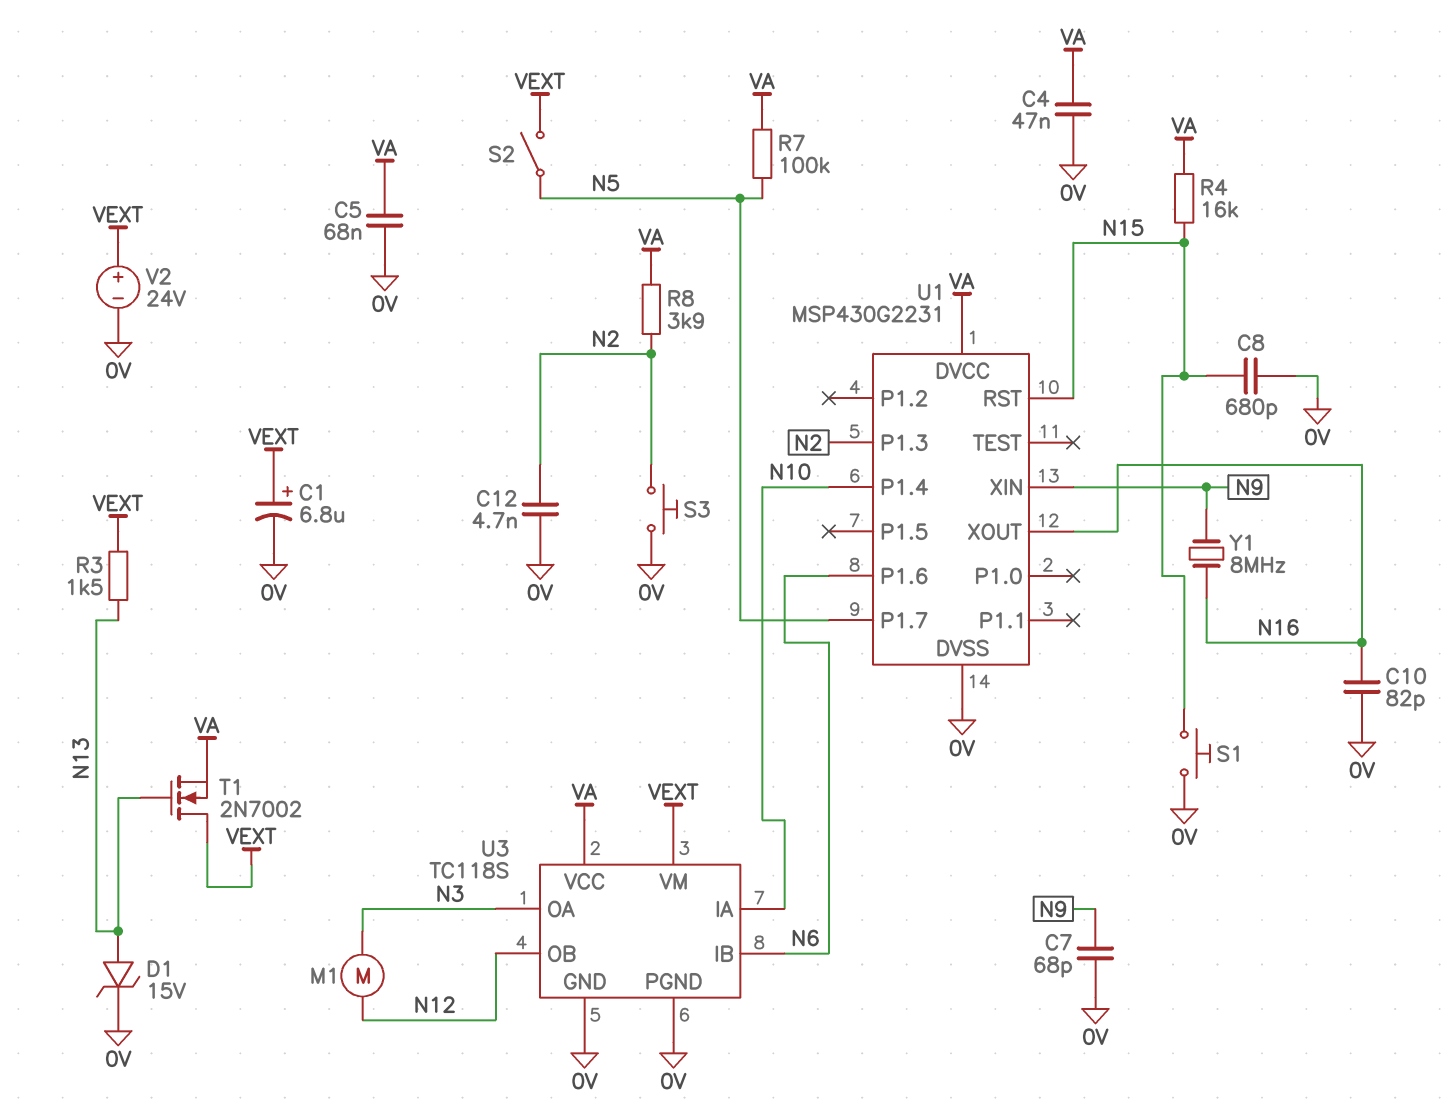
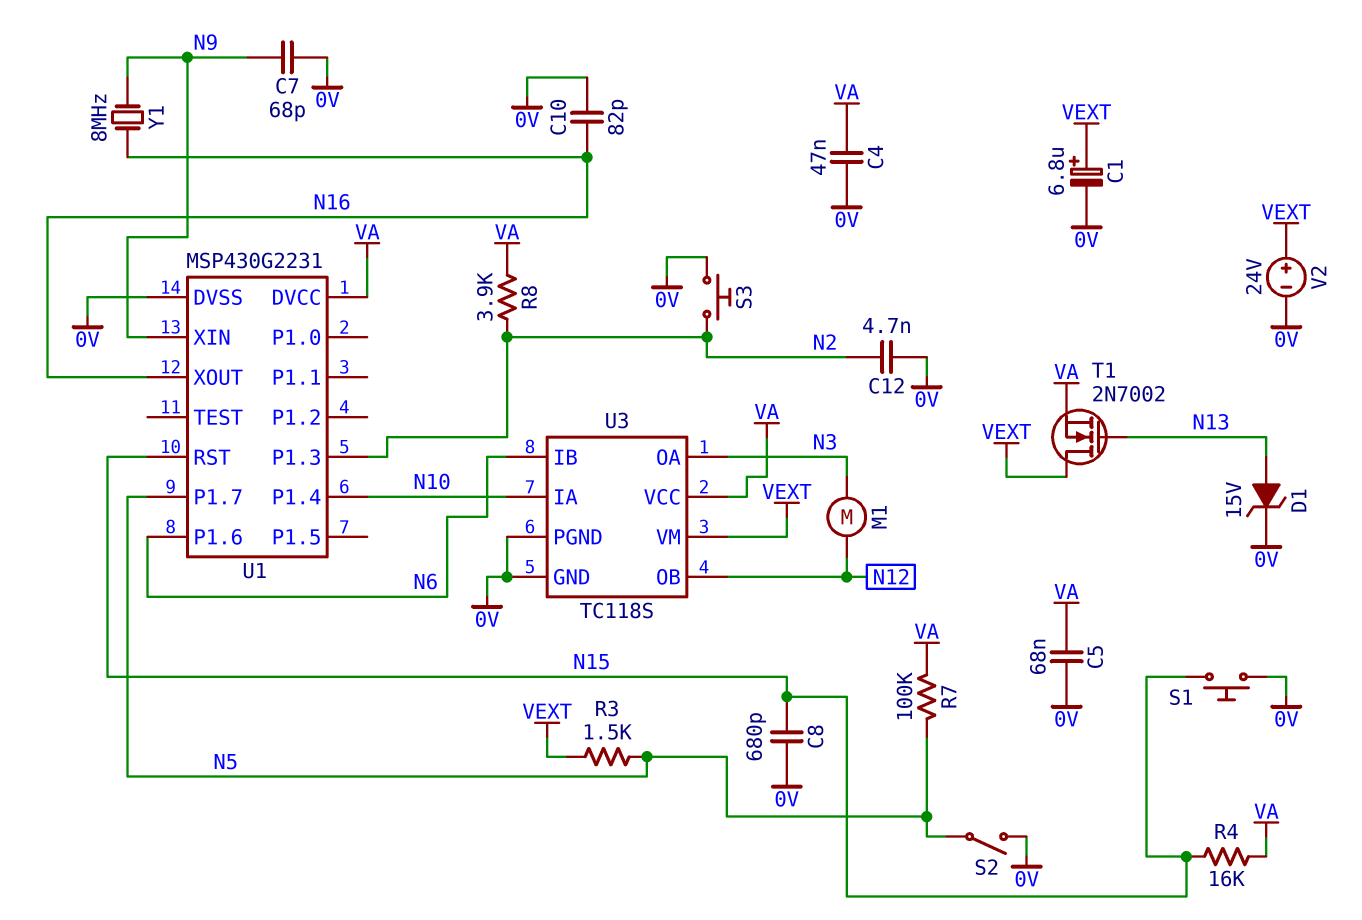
R3: 1.5k (N13, VEXT) -> 1.5k (N5, VEXT)
S2: switch (N5, VEXT) -> switch (0V, N5)

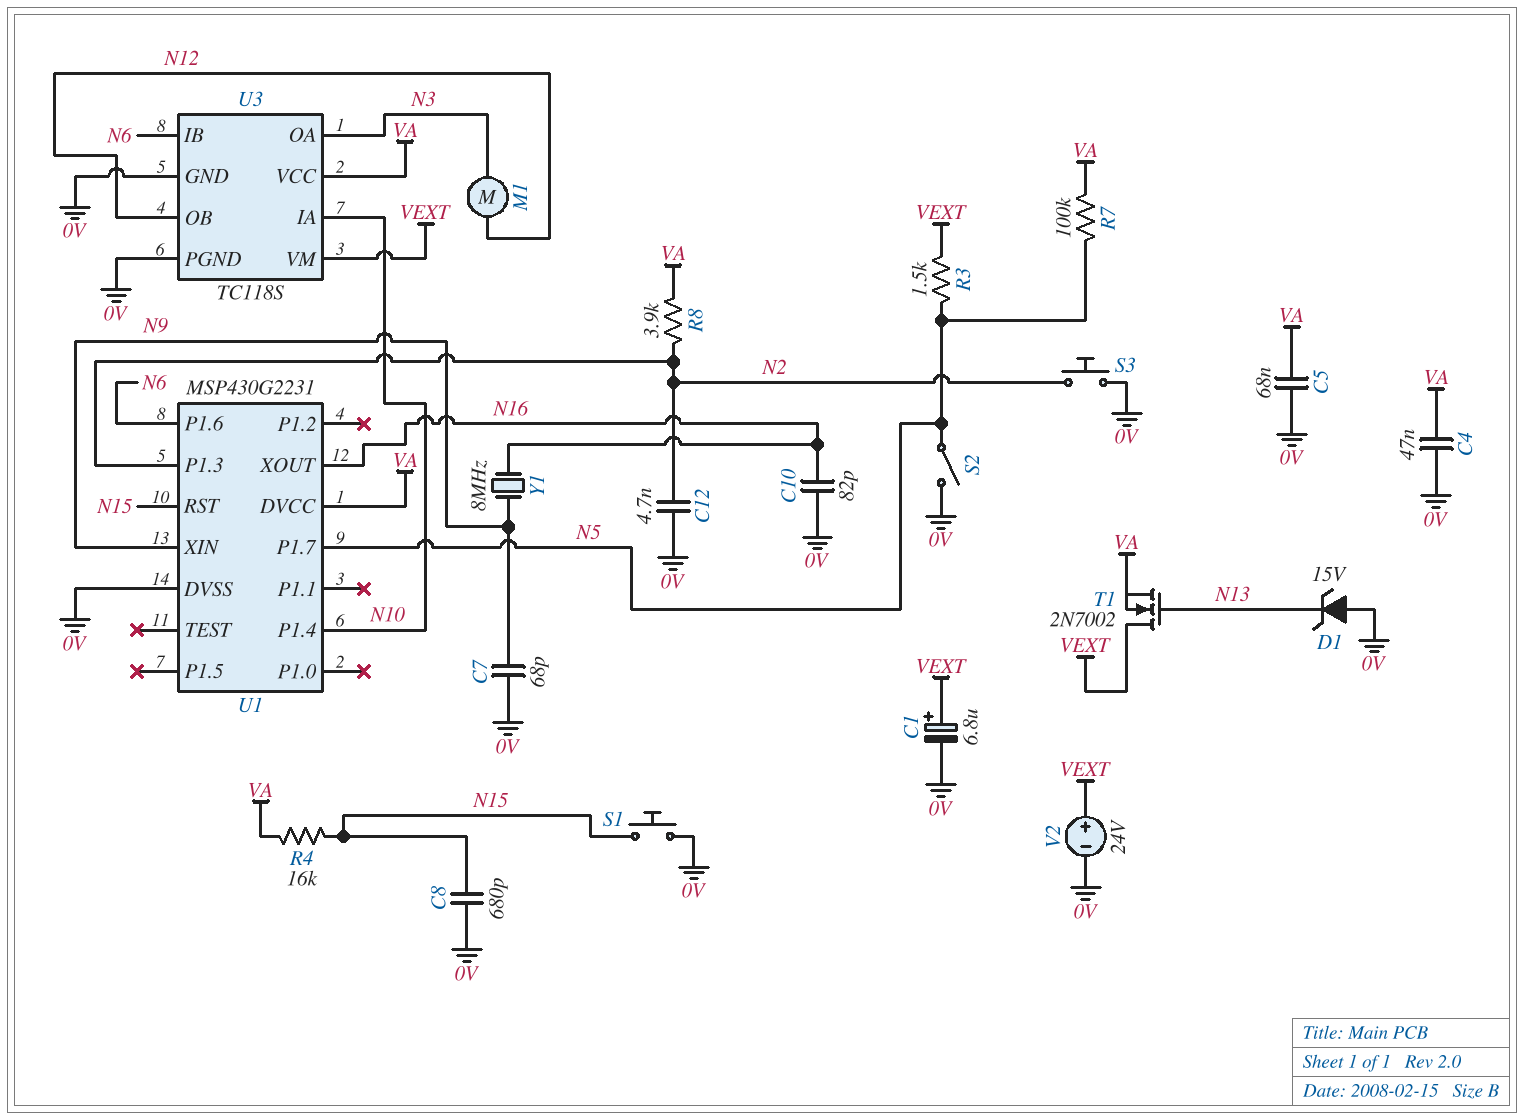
D1: zener 15V (A N13, K 0V) -> zener 15V (A 0V, K N13)

